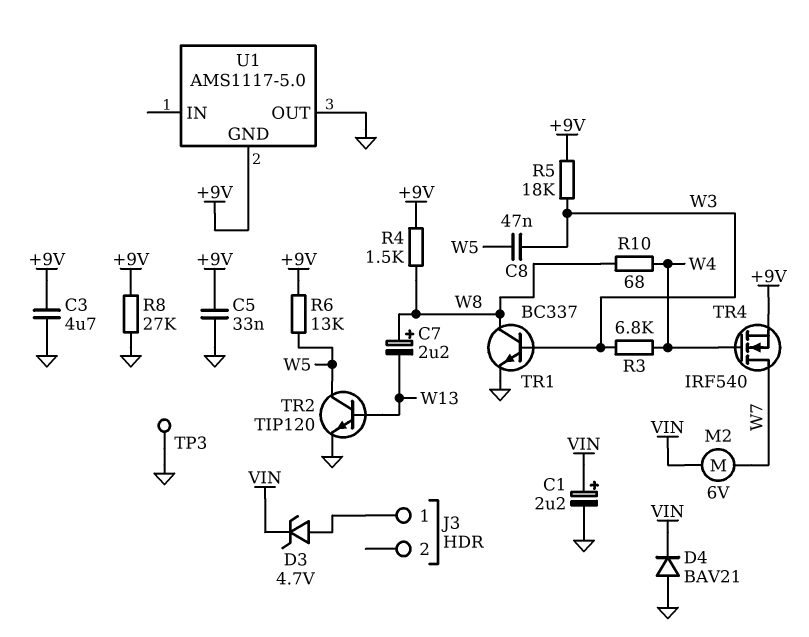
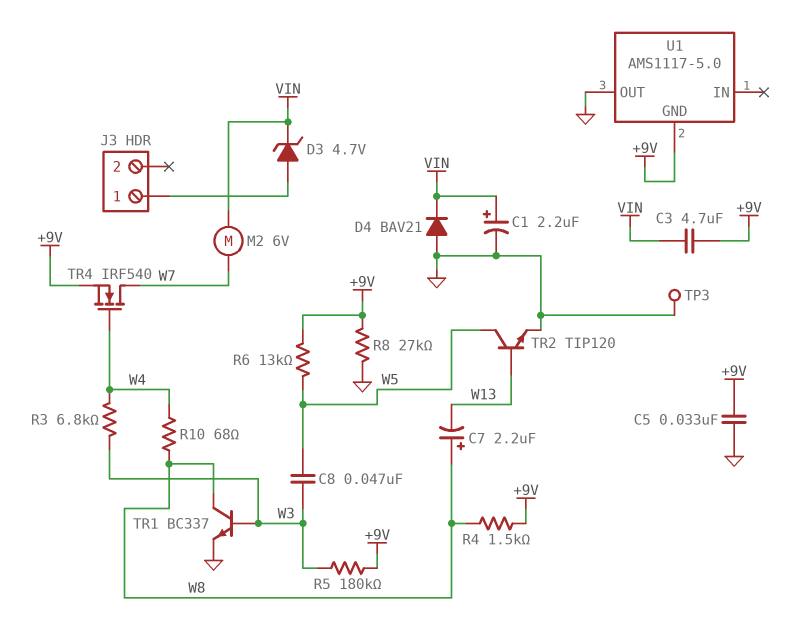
C3: 4.7uF (+9V, GND) -> 4.7uF (+9V, VIN)
R5: 18k (+9V, W3) -> 180k (+9V, W3)

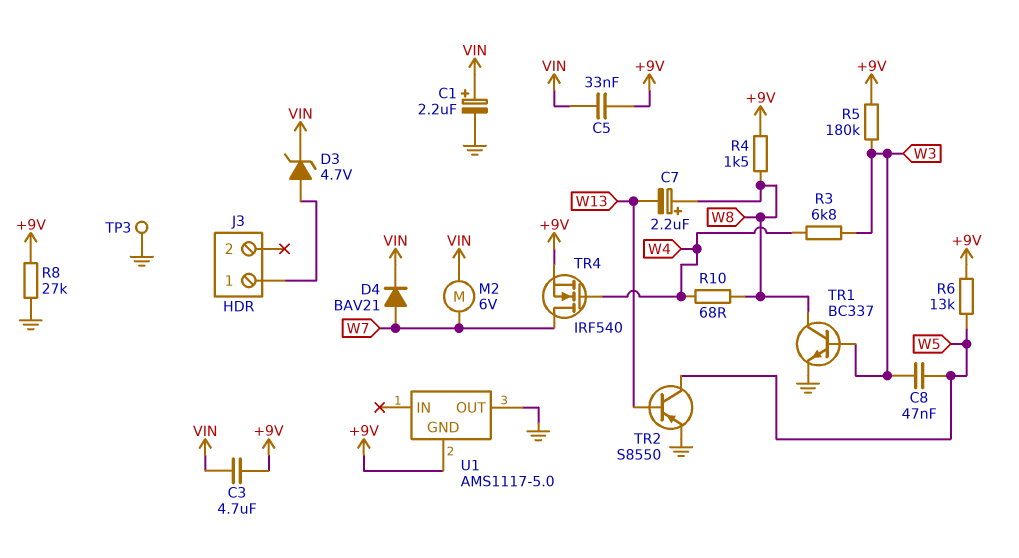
C5: 33nF (+9V, GND) -> 33nF (+9V, VIN)
D4: diode BAV21 (A GND, K VIN) -> diode BAV21 (A W7, K VIN)
TR2: NPN TIP120 (B W13, C W5, E GND) -> PNP S8550 (B W13, C W5, E GND)

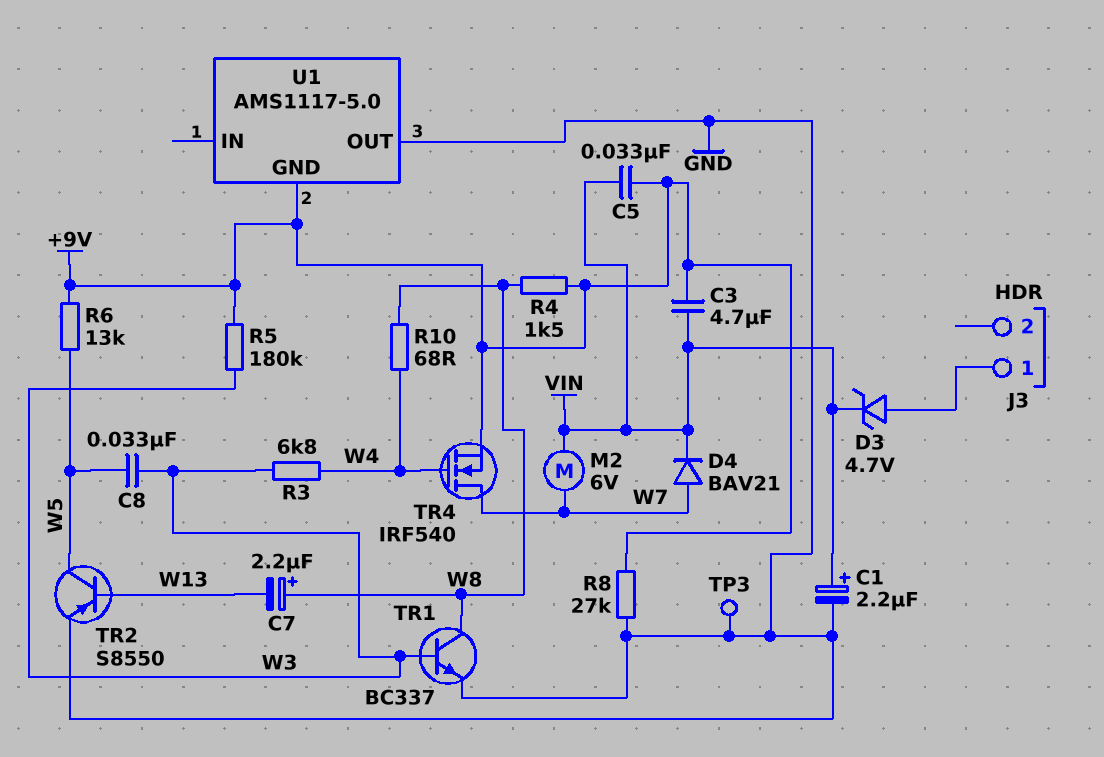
C8: 47nF (W3, W5) -> 33nF (W3, W5)

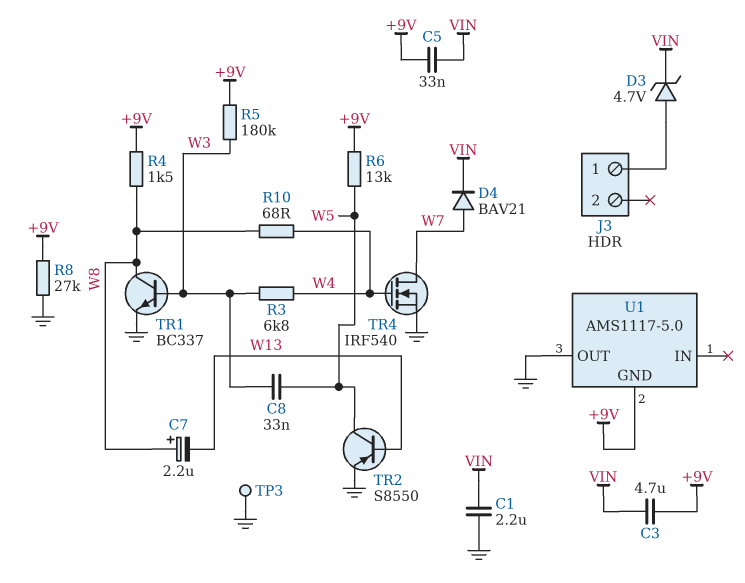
C1: 2.2uF (plus VIN, minus GND) -> 2.2uF (GND, VIN)
M2: motor 6V (VIN, W7) -> none
TR4: NMOS IRF540 (G W4, D W7, S +9V) -> NMOS IRF540 (G W4, D W7, S GND)

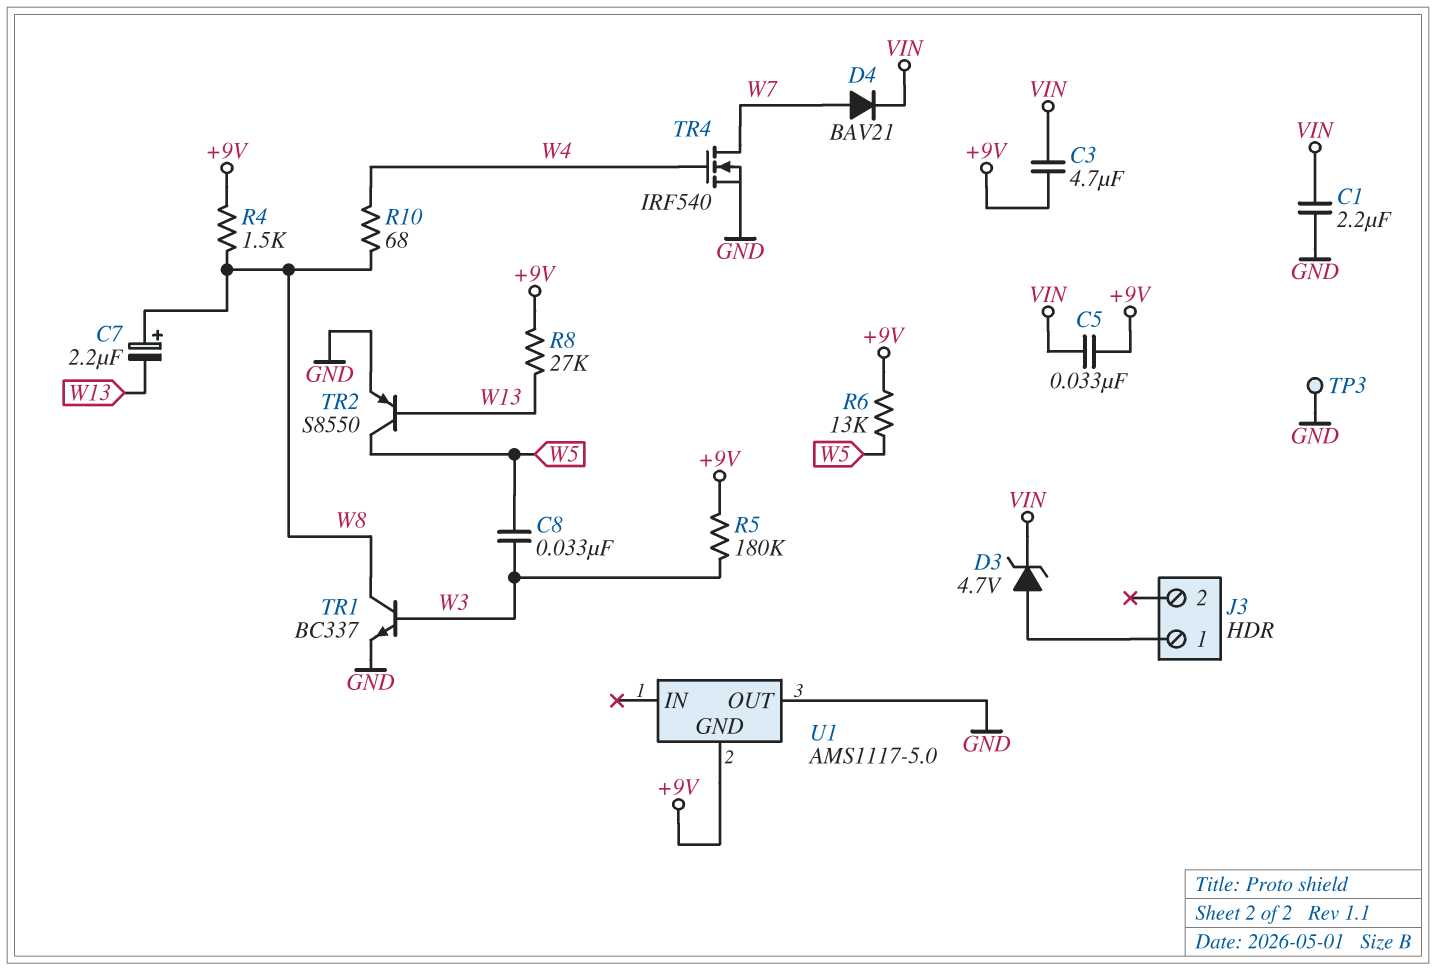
R3: 6.8k (W3, W4) -> none
R8: 27k (+9V, GND) -> 27k (+9V, W13)

